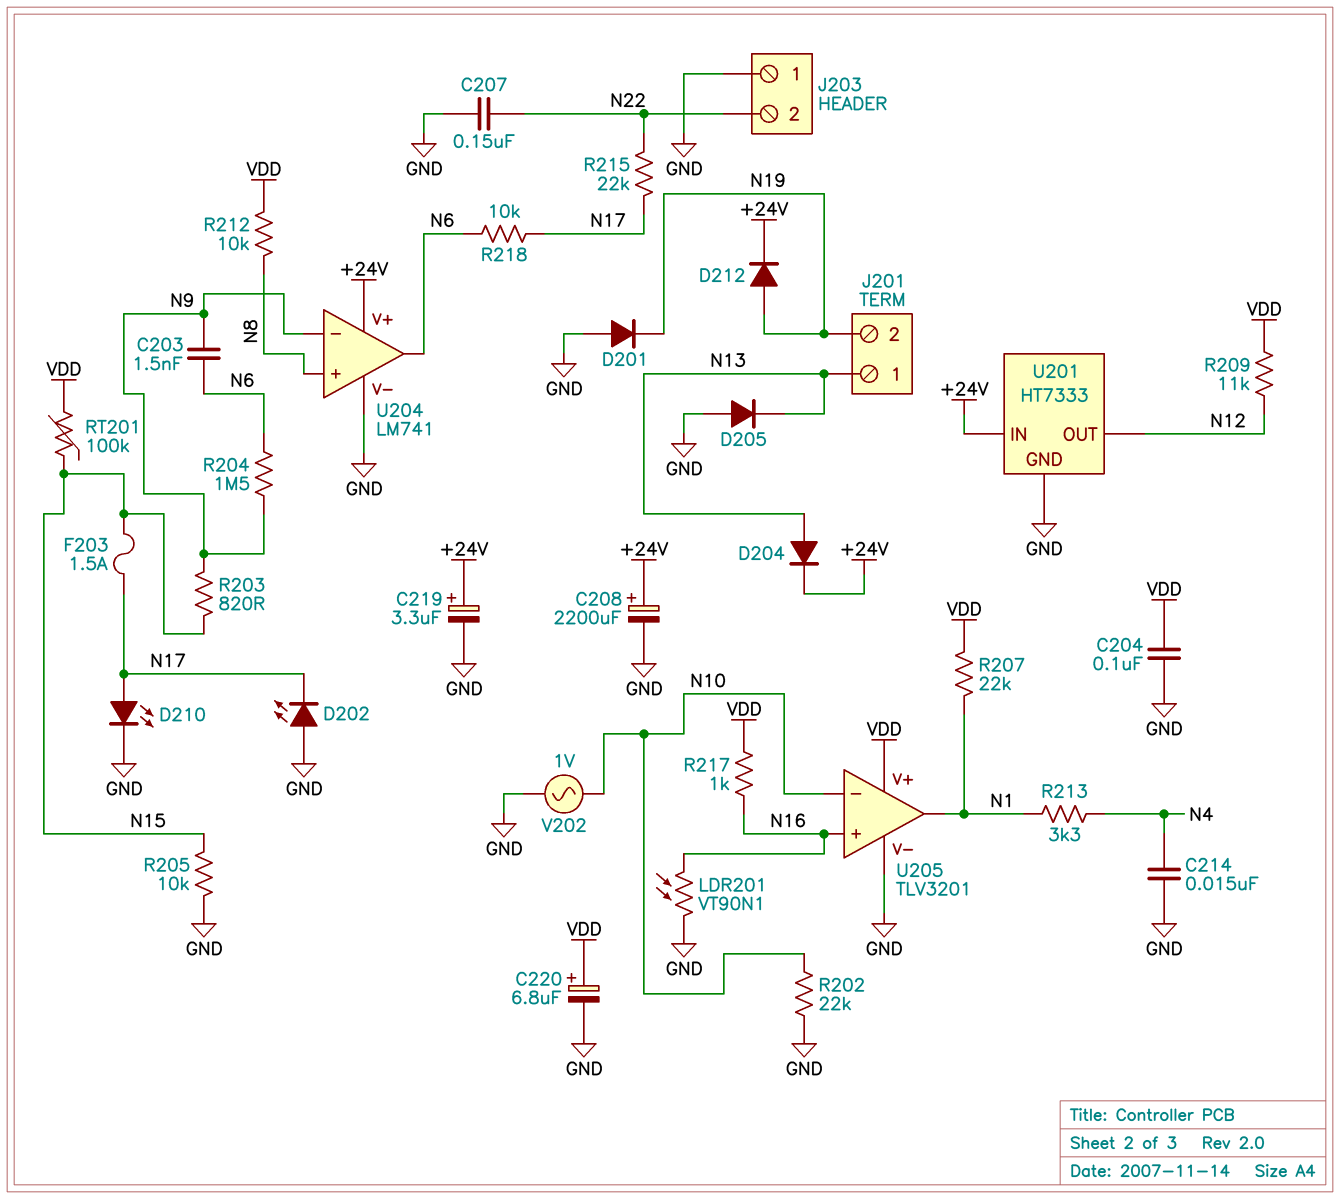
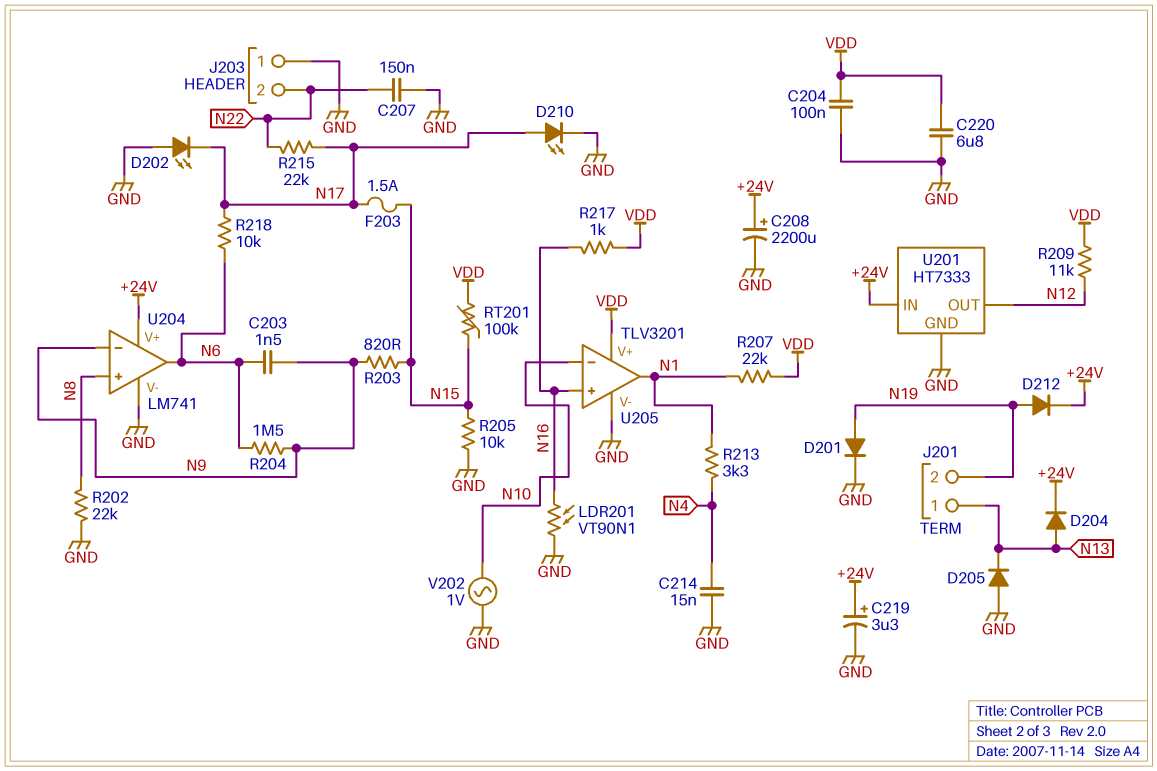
C220: 6.8uF (plus VDD, minus GND) -> 6.8uF (GND, VDD)
D201: diode (A GND, K N19) -> diode (A N19, K GND)
R202: 22k (GND, N10) -> 22k (GND, N8)
R212: 10k (N8, VDD) -> none

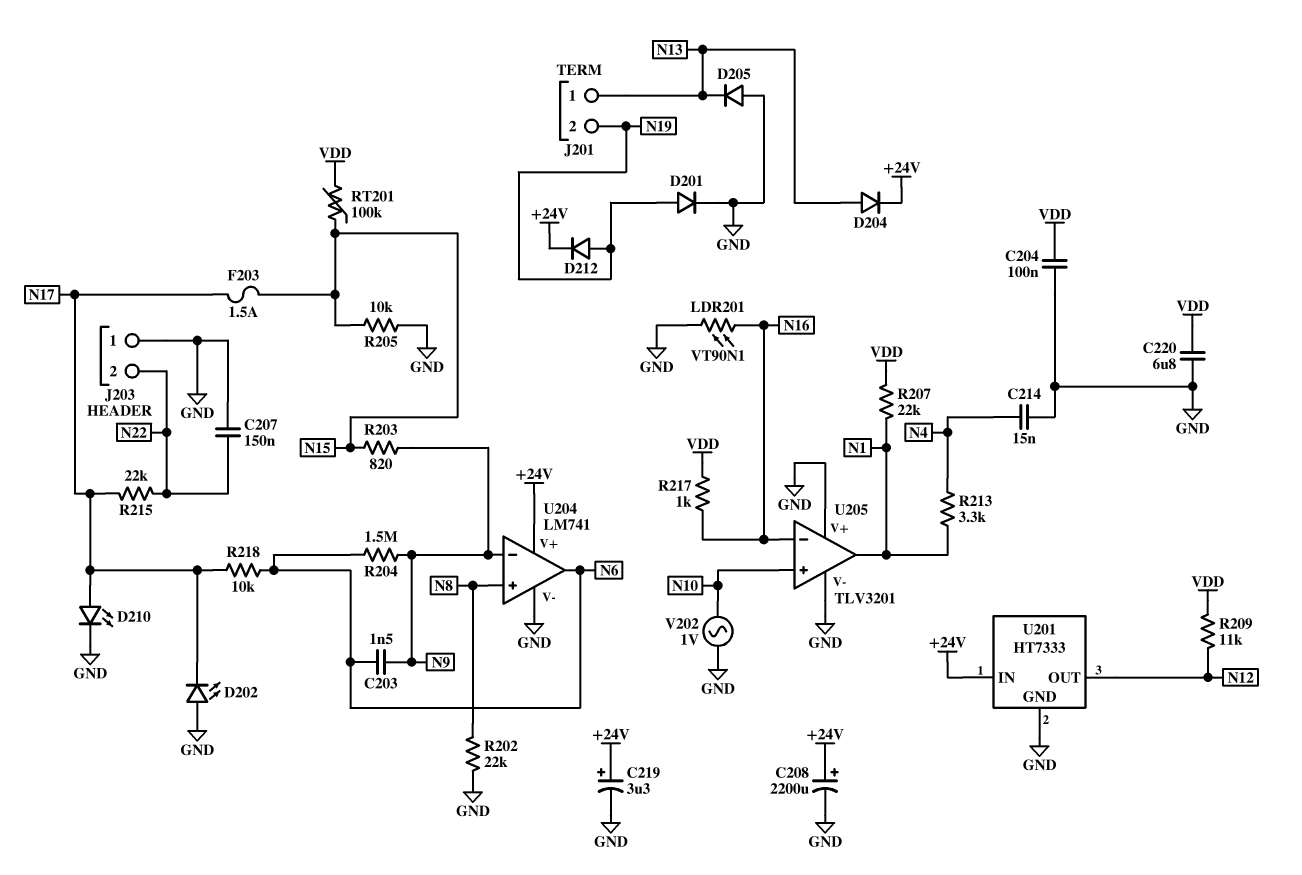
U205 pin V+: VDD -> GND
U205 pin in+: N16 -> N10
U205 pin in-: N10 -> N16

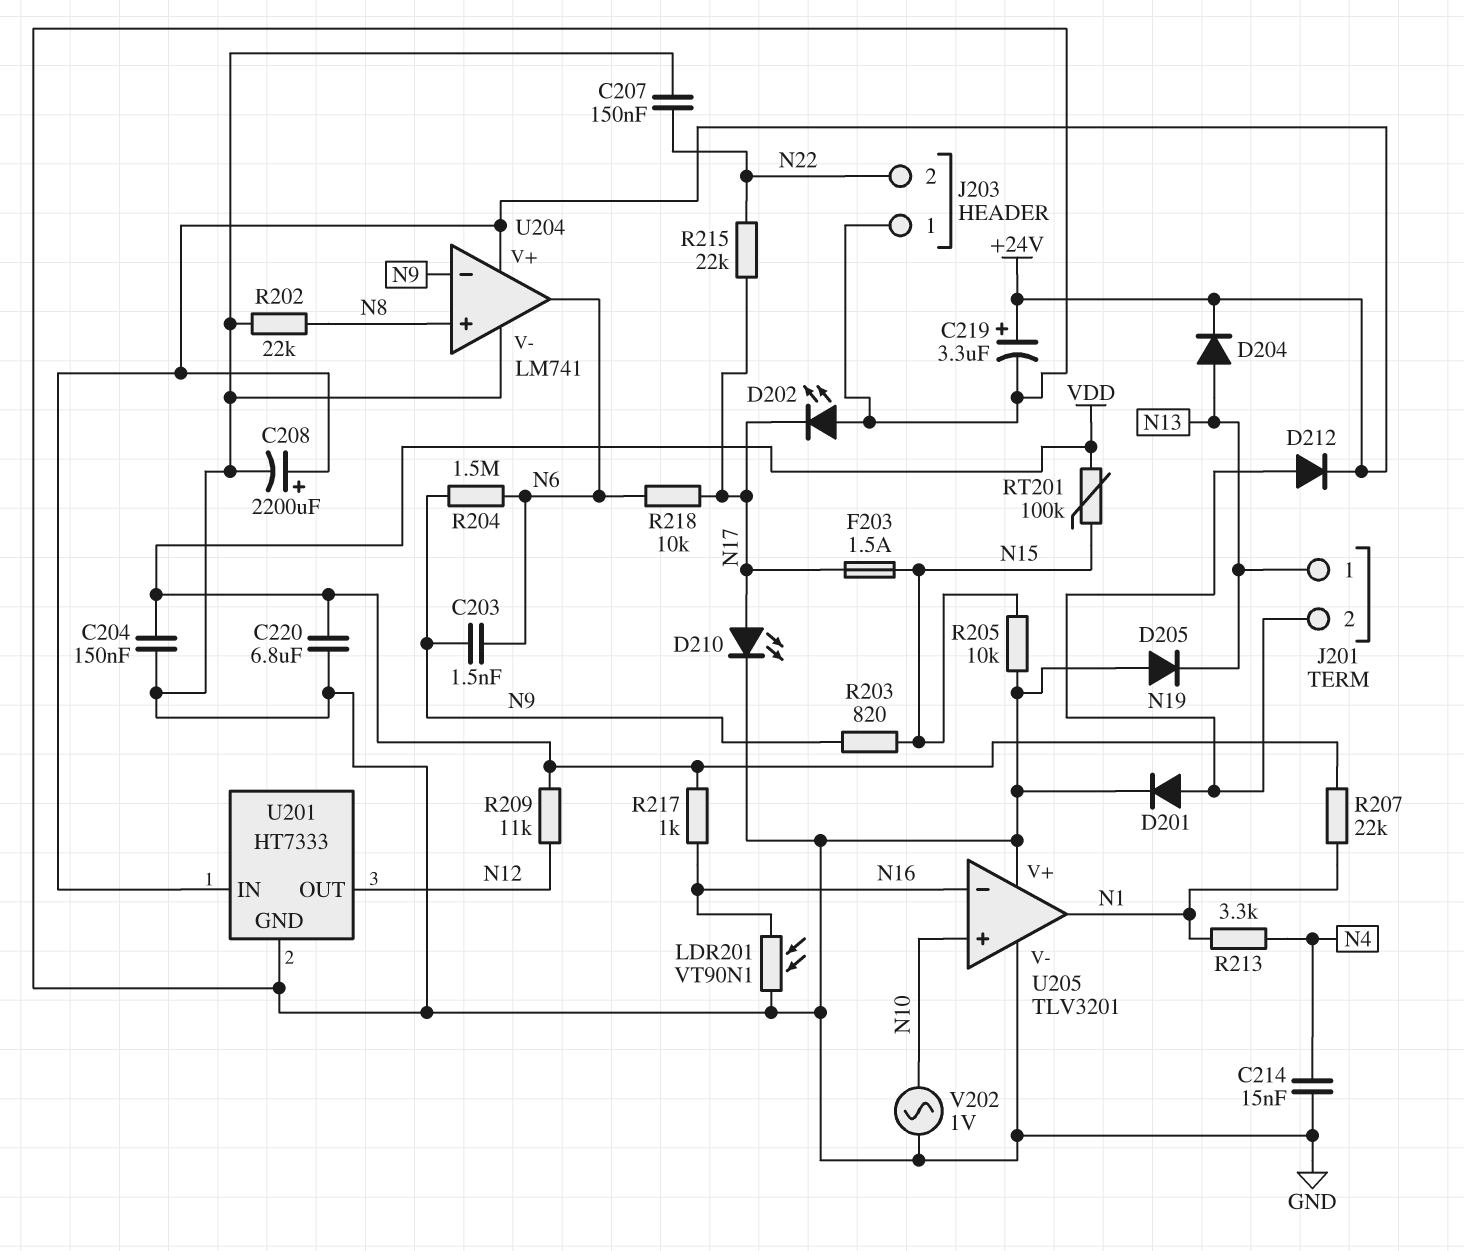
C204: 100nF (GND, VDD) -> 150nF (GND, VDD)

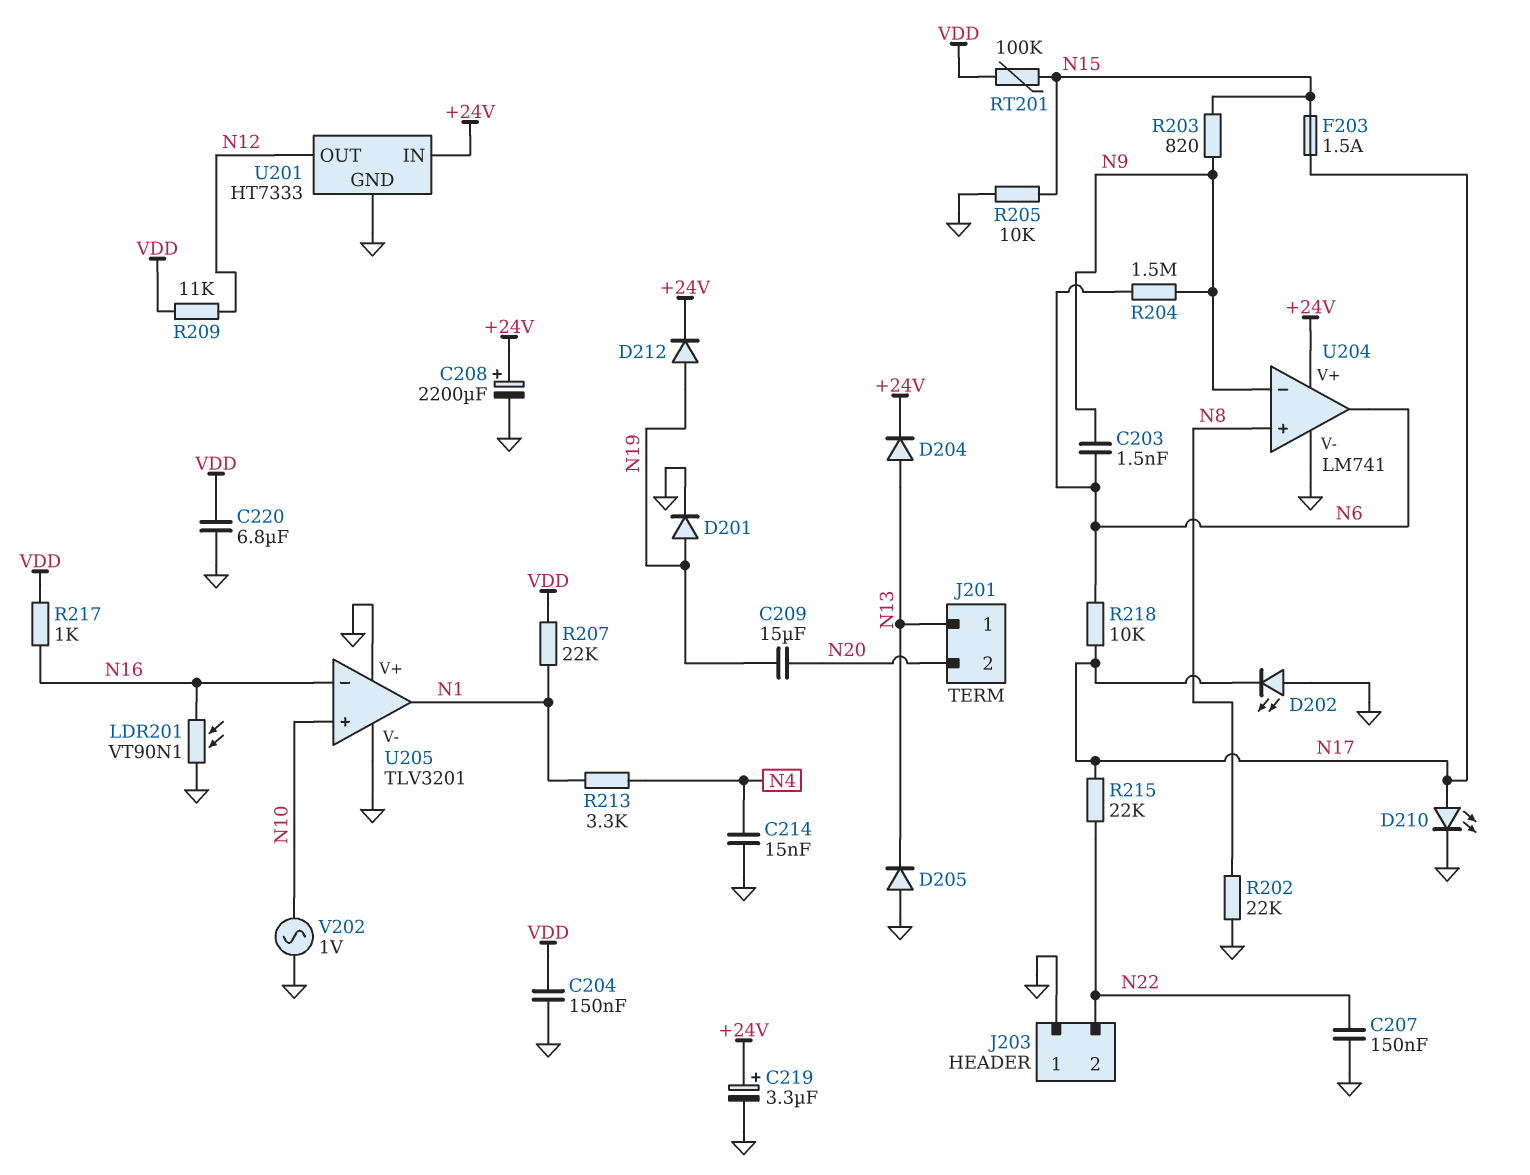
C209: none -> 15uF (N19, N20)
J201 pin 2: N19 -> N20

